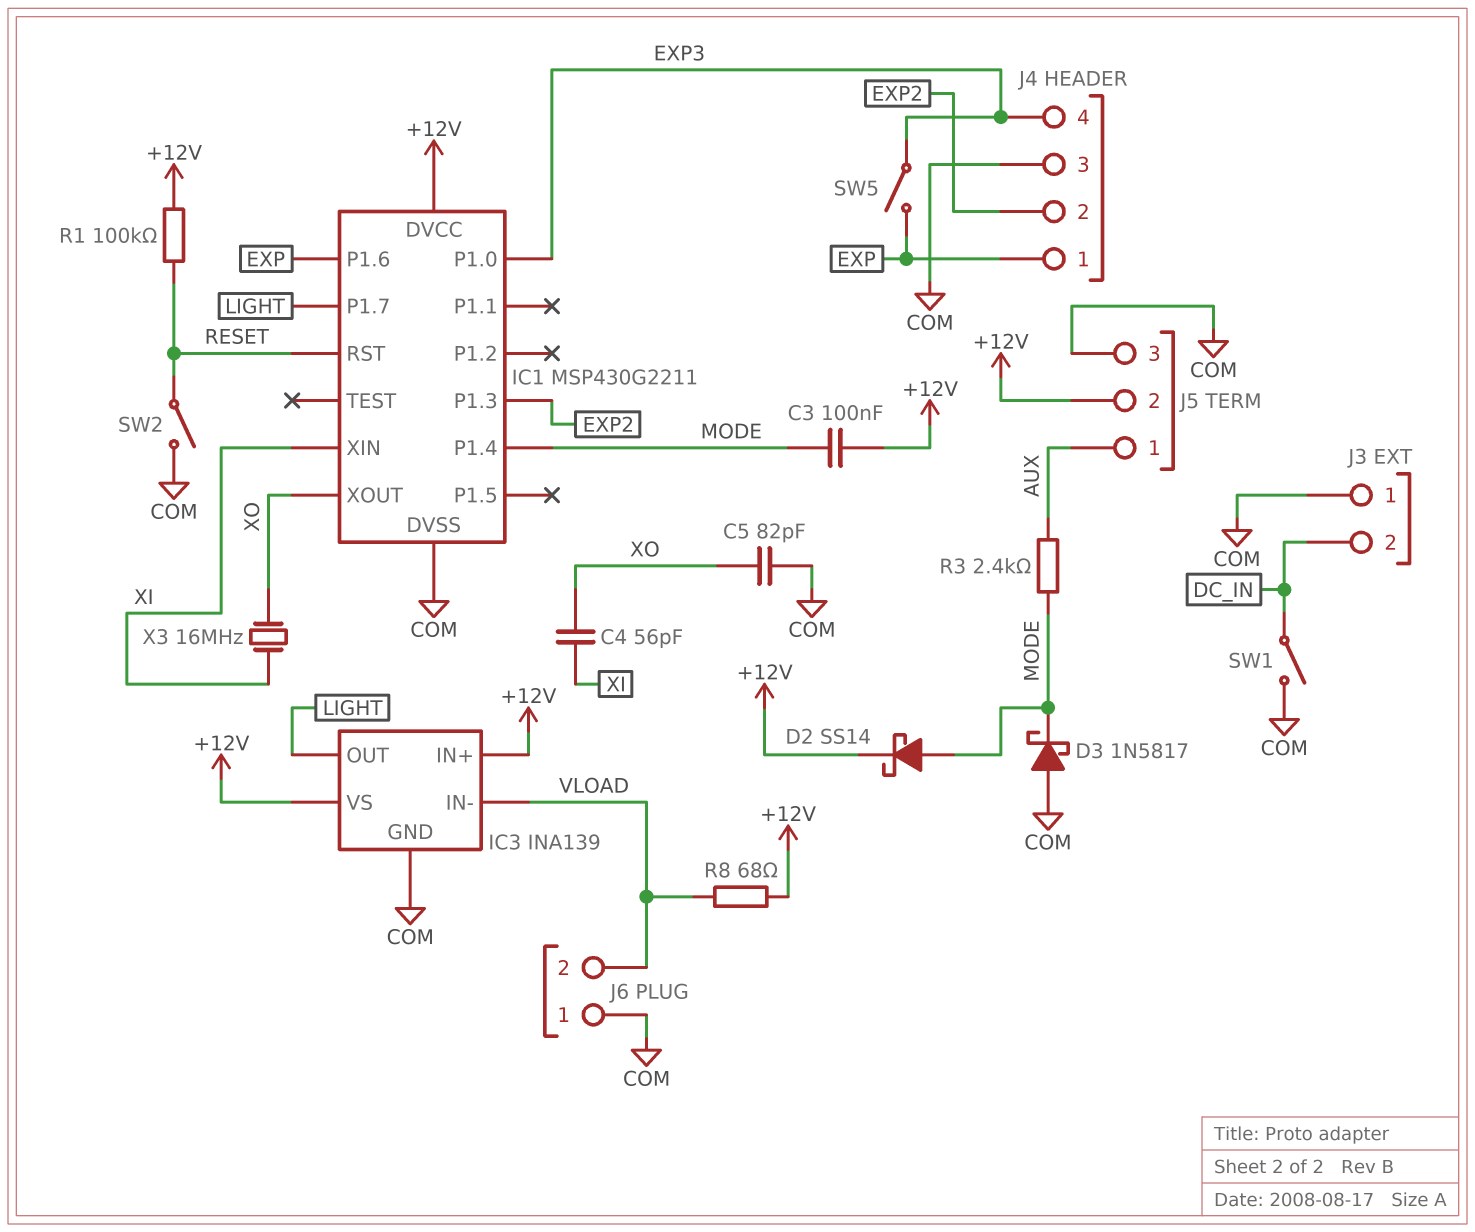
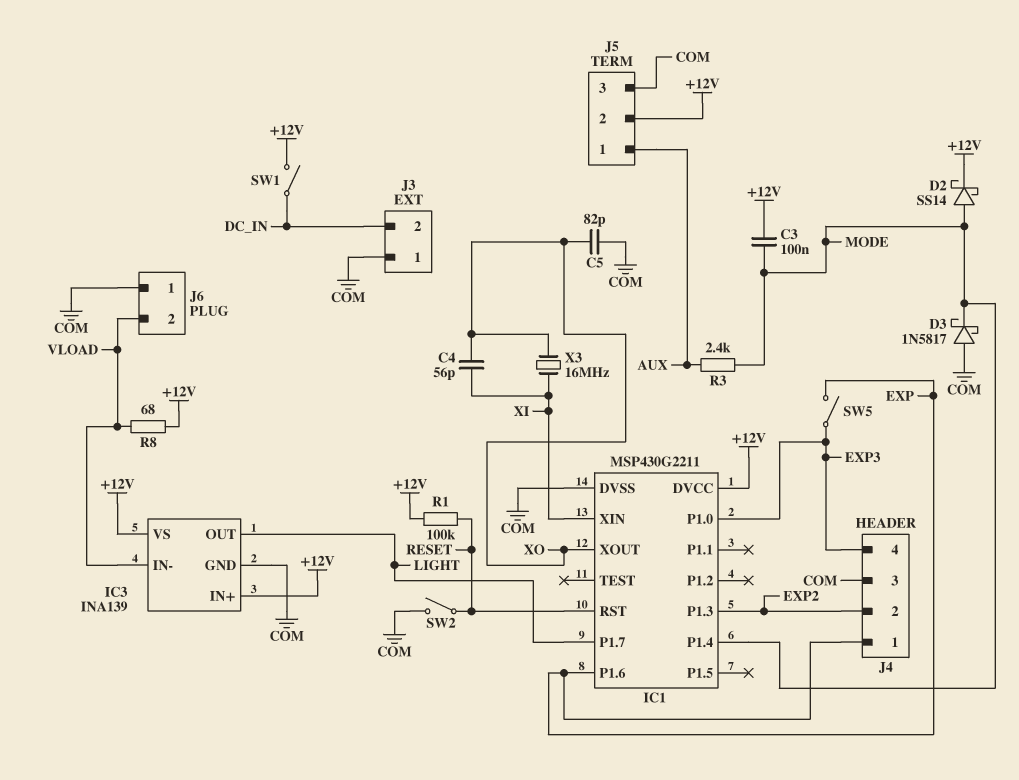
SW1: switch (COM, DC_IN) -> switch (+12V, DC_IN)

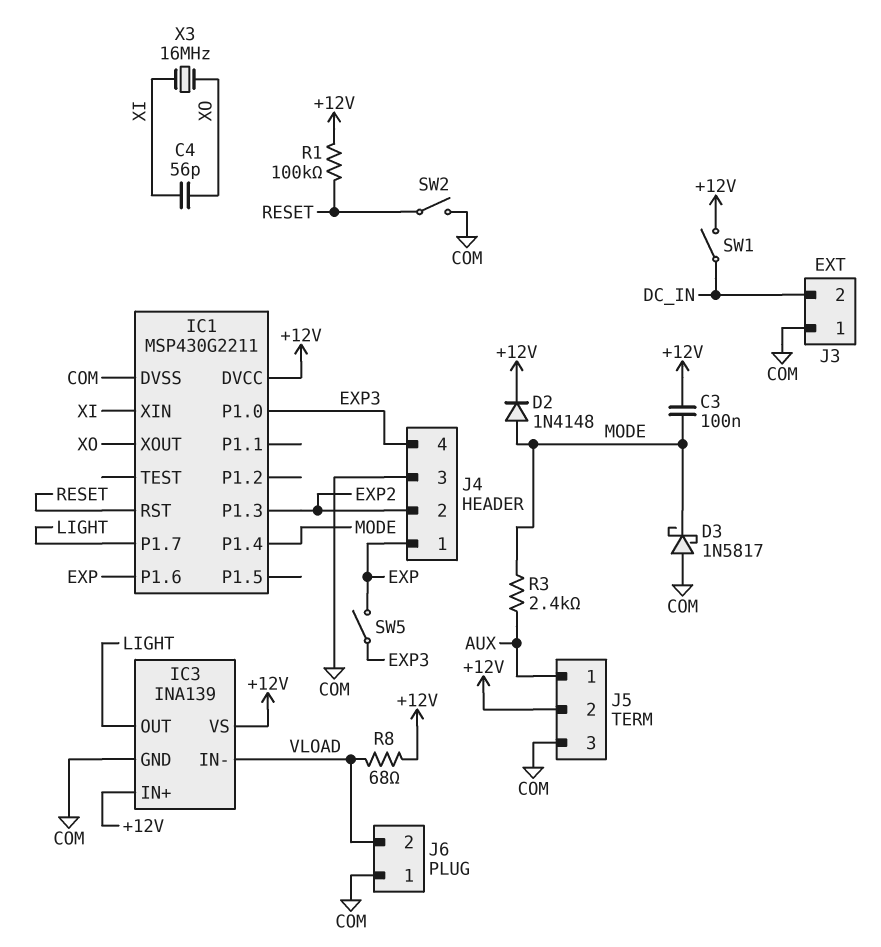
C5: 82pF (COM, XO) -> none
D2: schottky SS14 (A MODE, K +12V) -> diode 1N4148 (A MODE, K +12V)

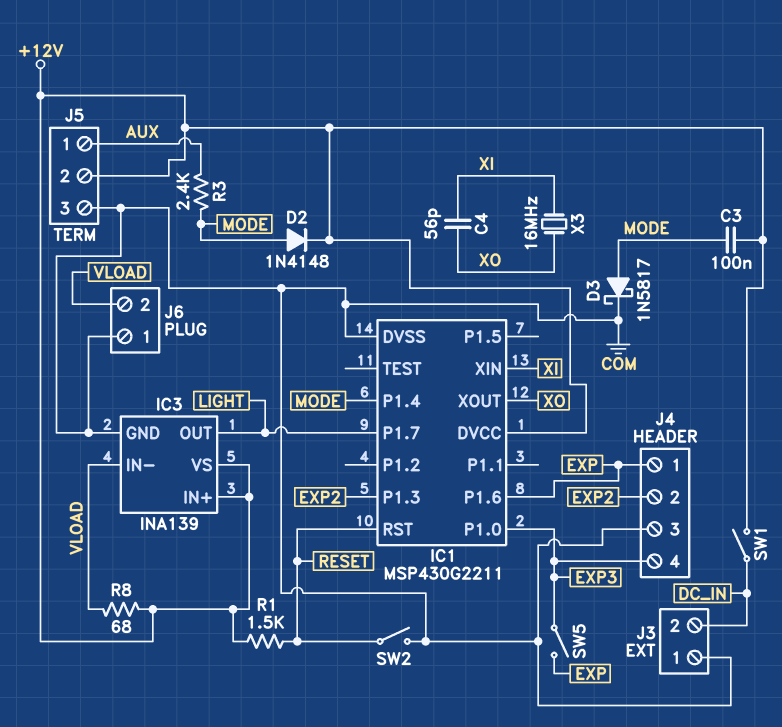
D3: schottky 1N5817 (A COM, K MODE) -> schottky 1N5817 (A MODE, K COM)
R1: 100k (+12V, RESET) -> 1.5k (+12V, RESET)

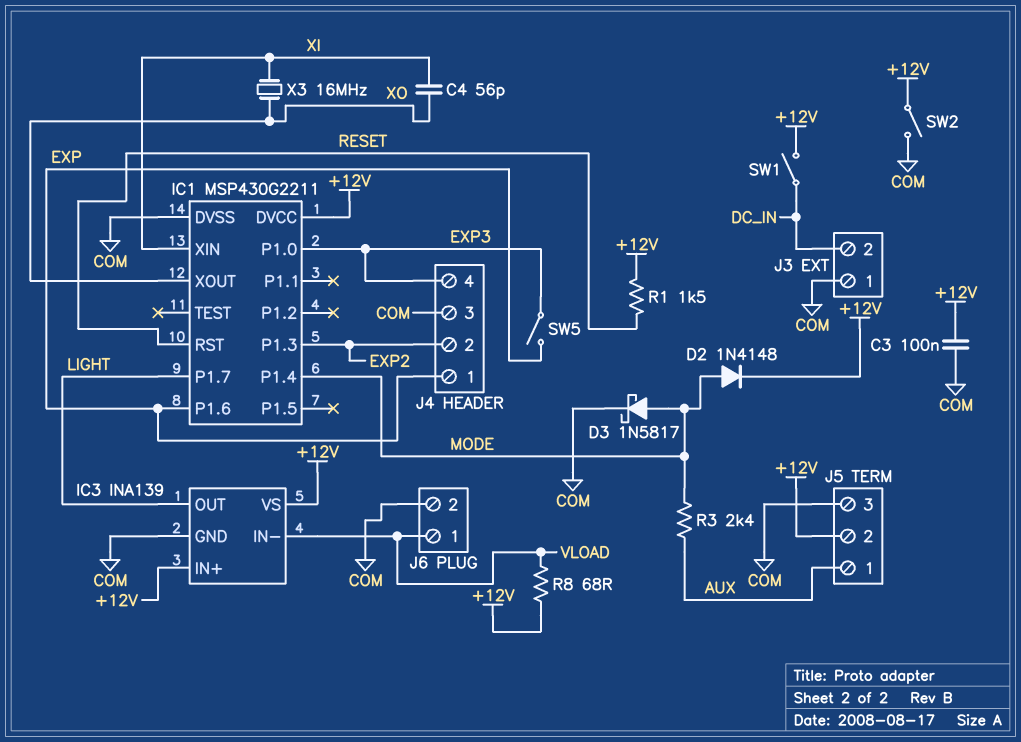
C3: 100nF (+12V, MODE) -> 100nF (+12V, COM)
J6 pin 1: COM -> VLOAD
J6 pin 2: VLOAD -> COM
SW2: switch (COM, RESET) -> switch (+12V, COM)

